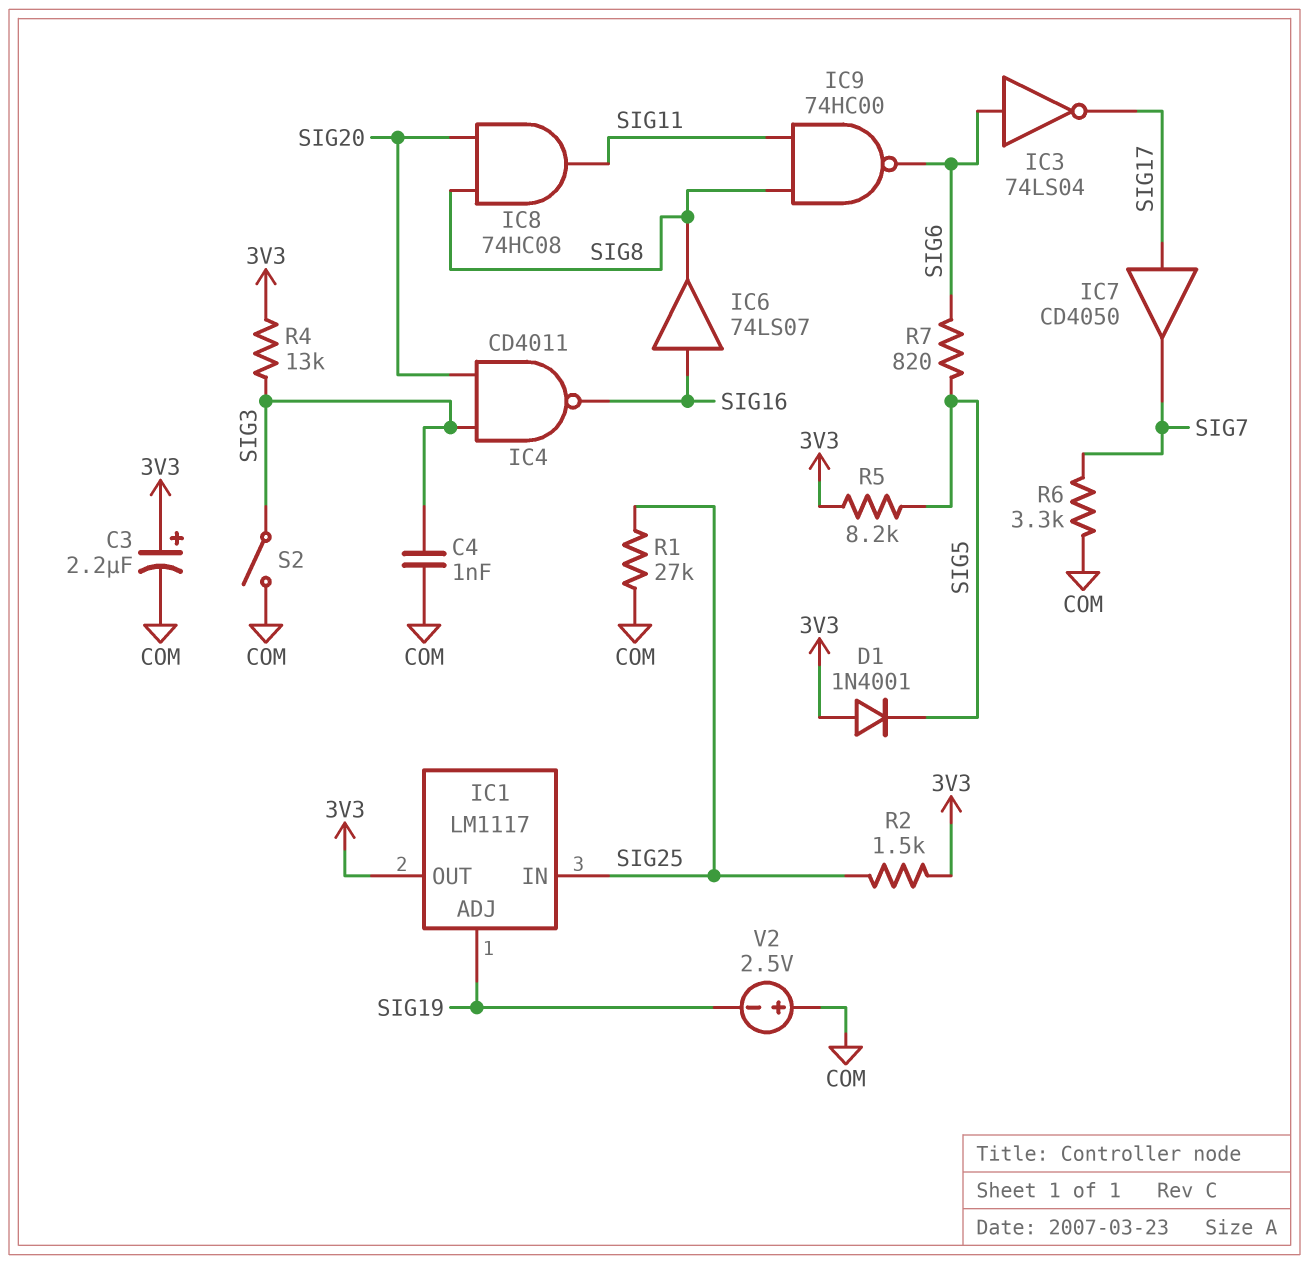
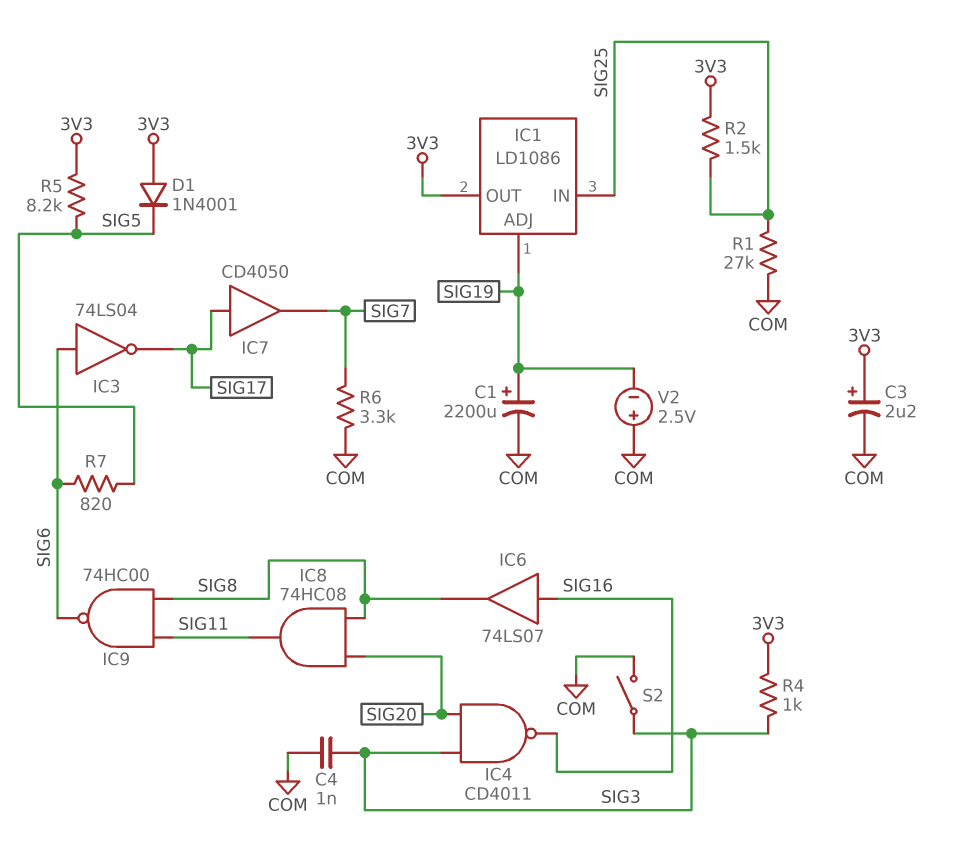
C1: none -> 2200uF (plus SIG19, minus COM)
IC1: LM1117 -> LD1086
R4: 13k (3V3, SIG3) -> 1k (3V3, SIG3)

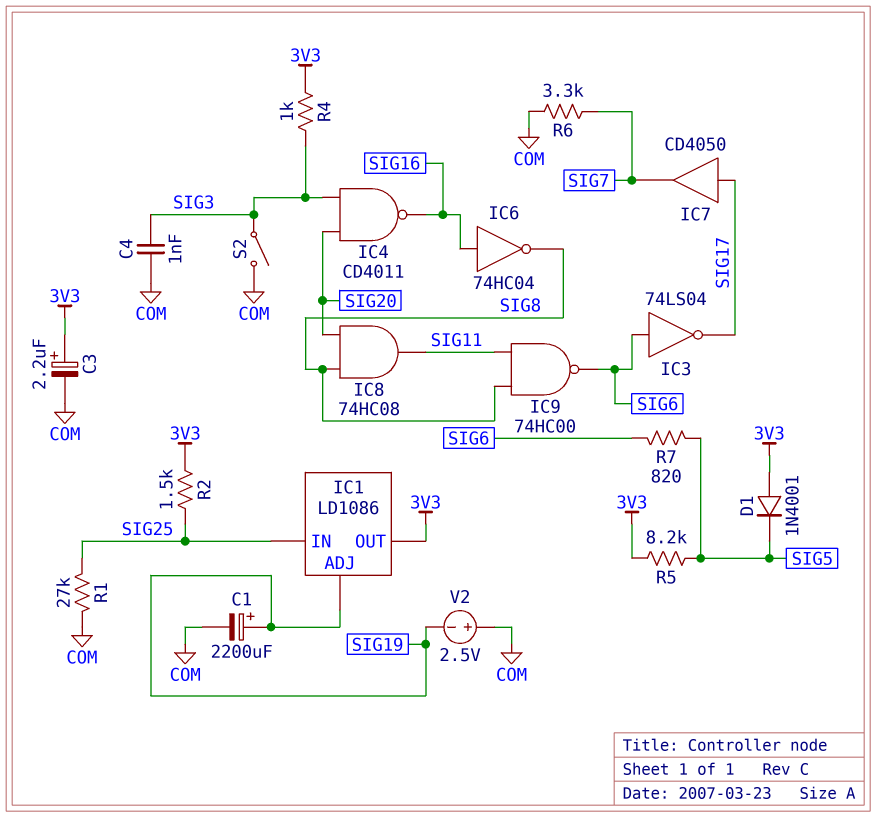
IC6: buffer 74LS07 (in SIG16, out SIG8) -> NOT 74HC04 (in SIG16, out SIG8)

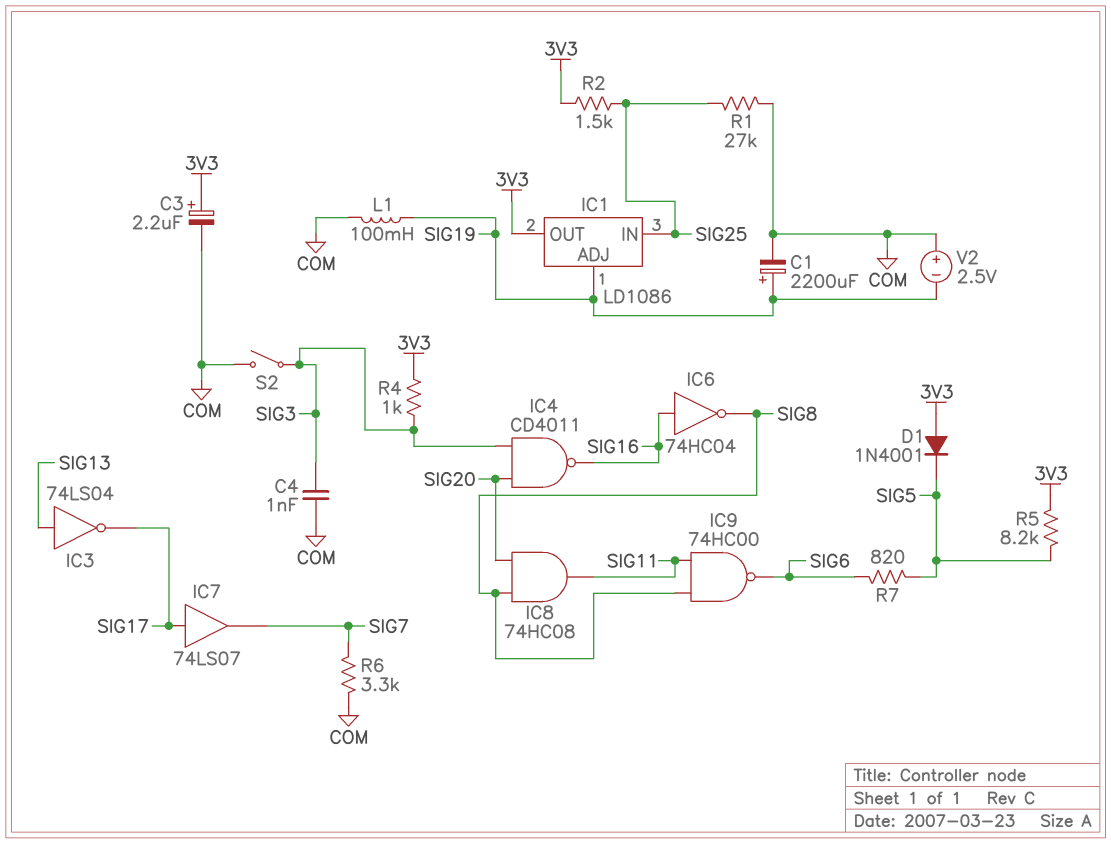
IC3: NOT 74LS04 (in SIG6, out SIG17) -> NOT 74LS04 (in SIG13, out SIG17)
IC7: buffer CD4050 (in SIG17, out SIG7) -> buffer 74LS07 (in SIG17, out SIG7)
L1: none -> 100mH (COM, SIG19)

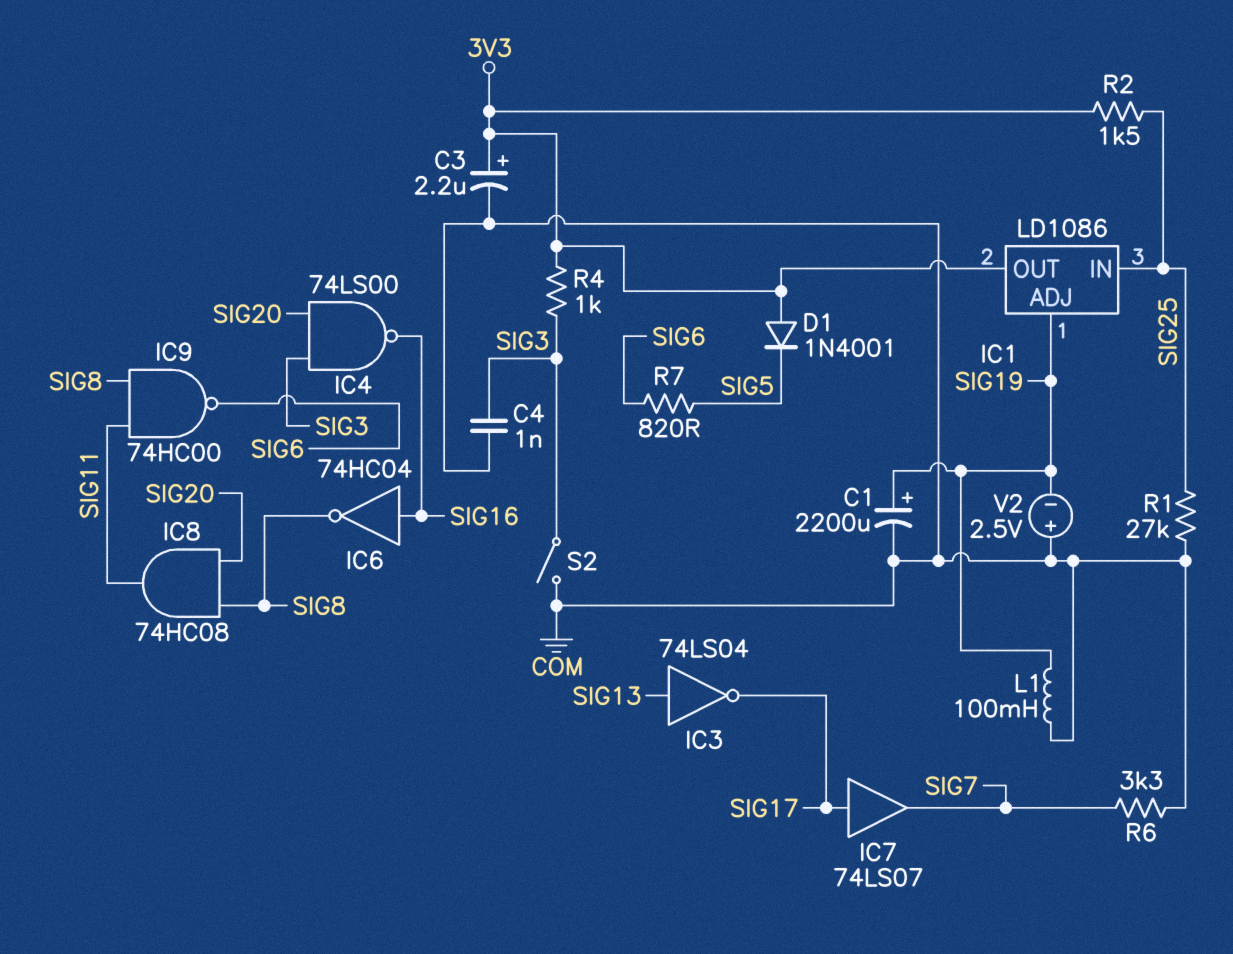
IC4: NAND CD4011 (in SIG3, in SIG20, out SIG16) -> NAND 74LS00 (in SIG3, in SIG20, out SIG16)
R5: 8.2k (3V3, SIG5) -> none

